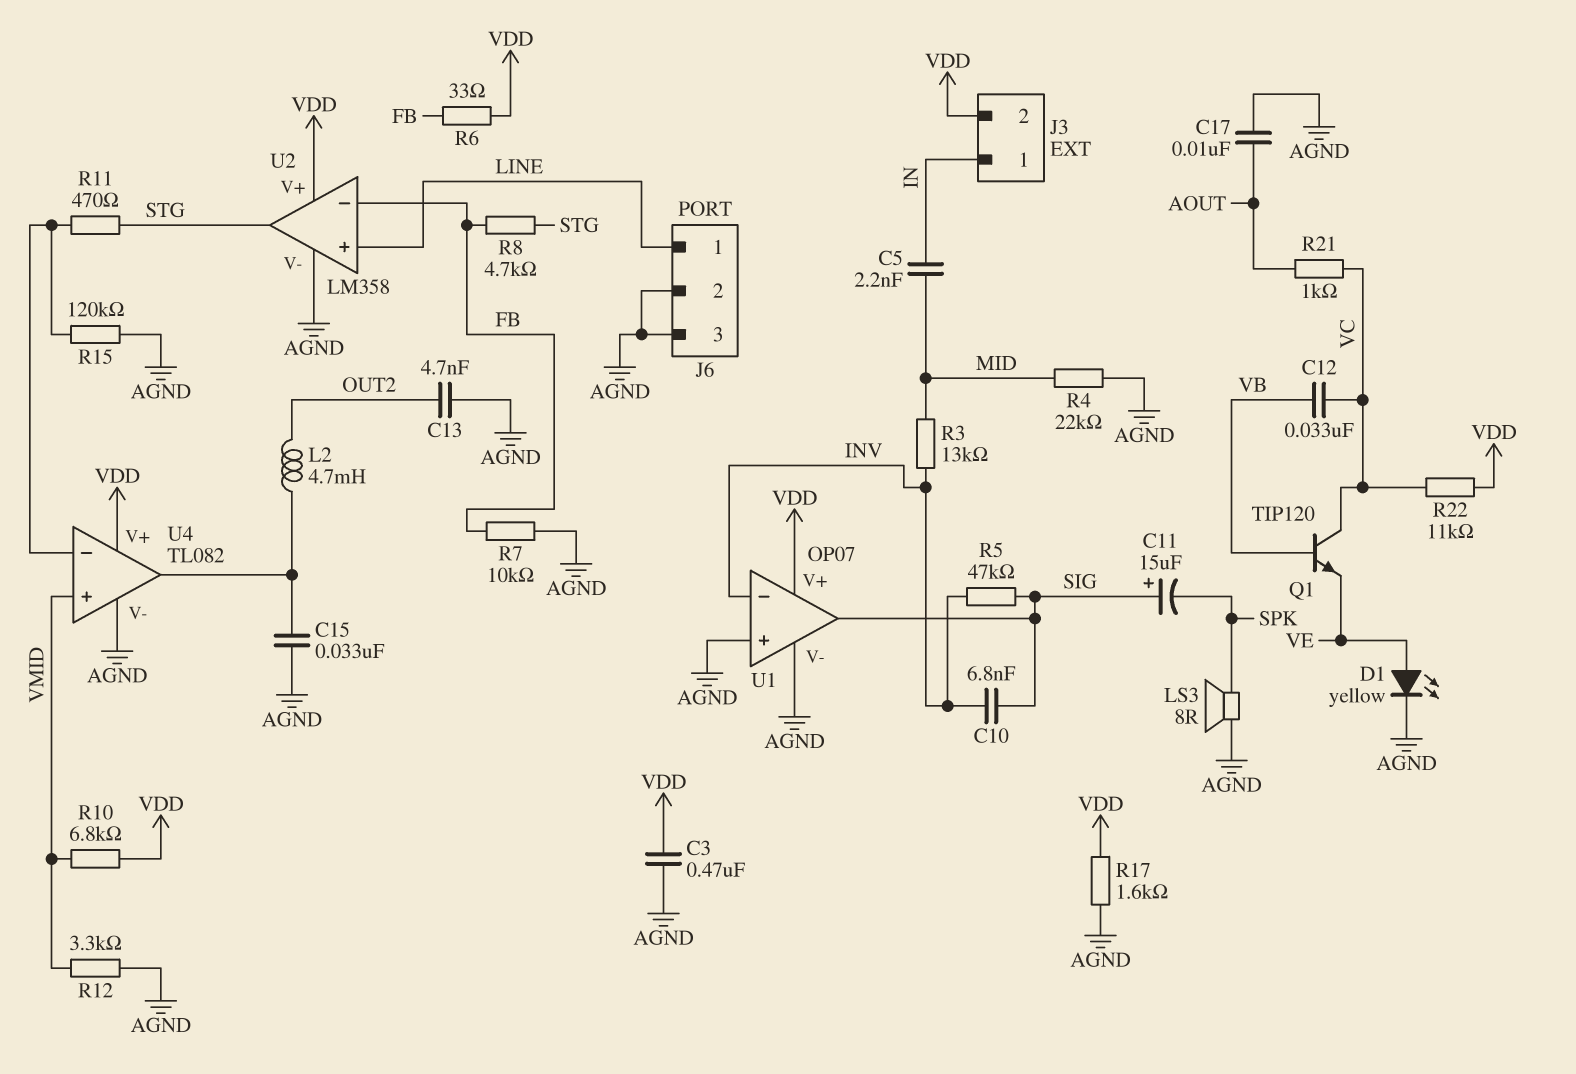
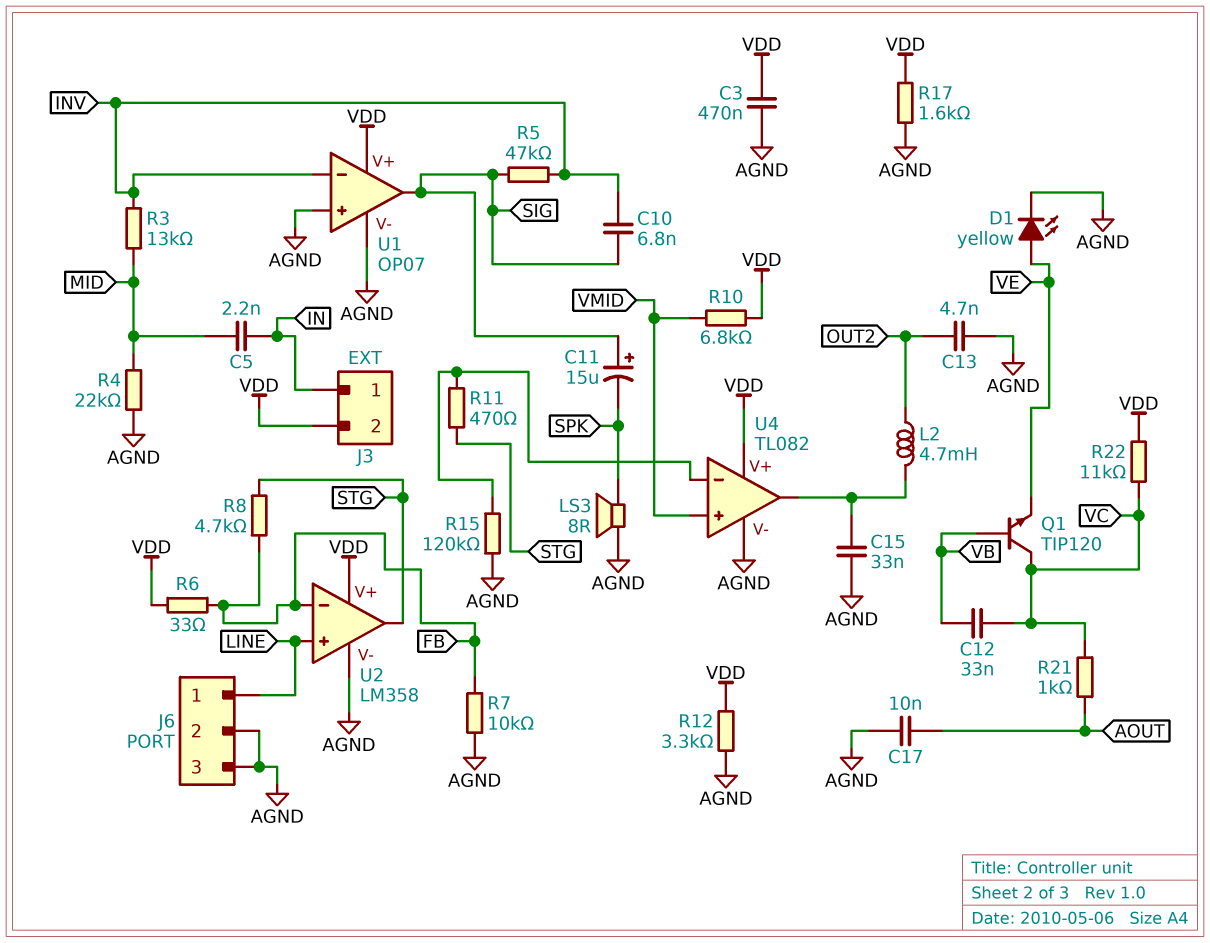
R12: 3.3k (AGND, VMID) -> 3.3k (AGND, VDD)

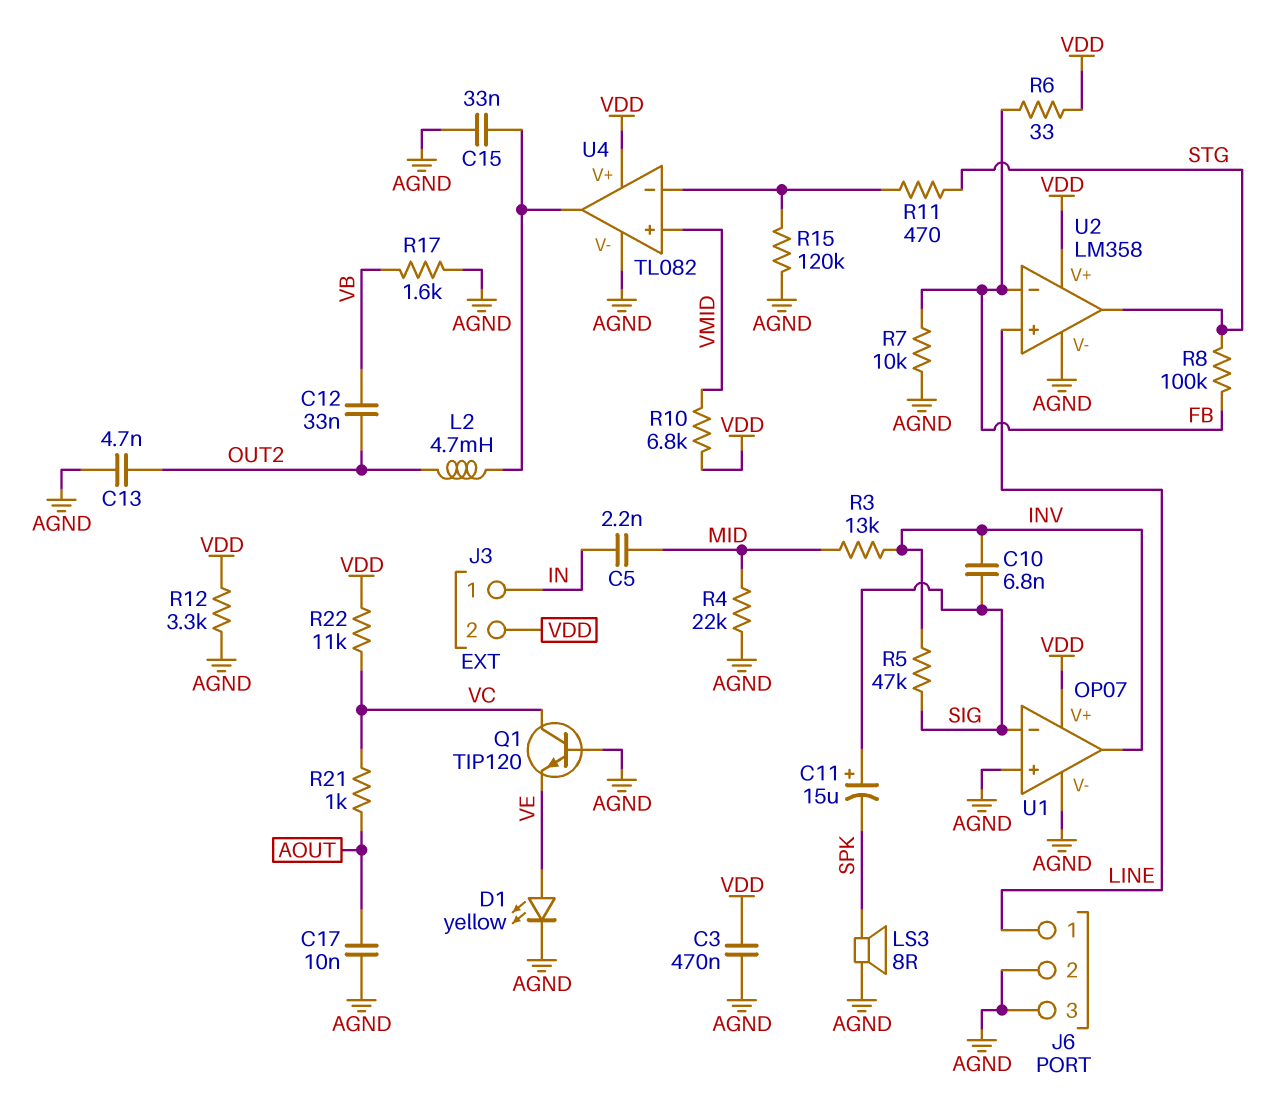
C12: 33nF (VB, VC) -> 33nF (OUT2, VB)
Q1: NPN TIP120 (B VB, C VC, E VE) -> NPN TIP120 (B AGND, C VC, E VE)
R8: 4.7k (FB, STG) -> 100k (FB, STG)
R17: 1.6k (AGND, VDD) -> 1.6k (AGND, VB)
U1 pin in-: INV -> SIG
U1 pin out: SIG -> INV

